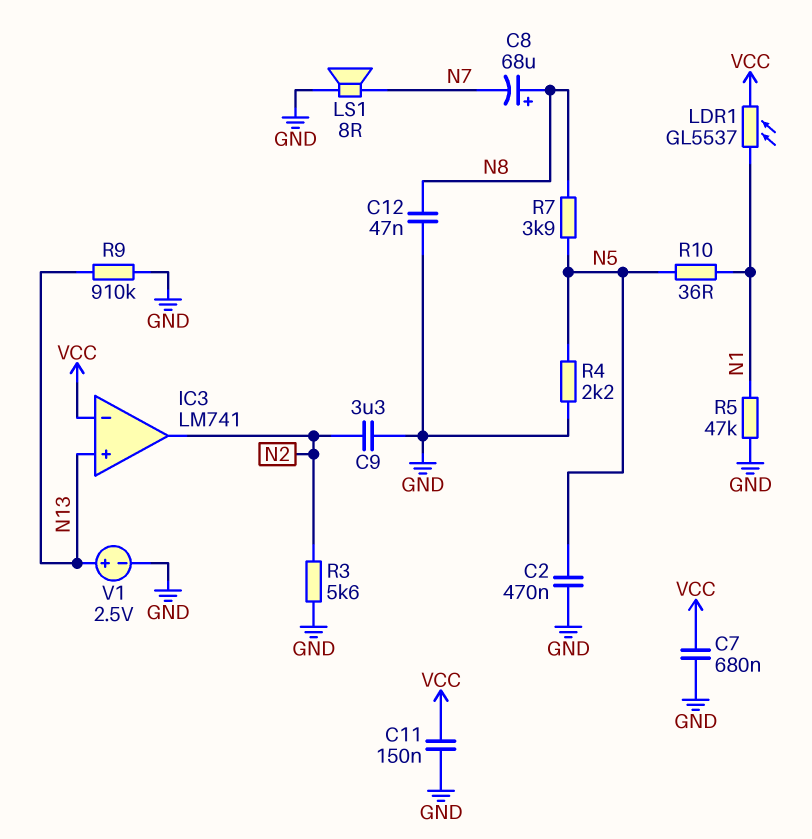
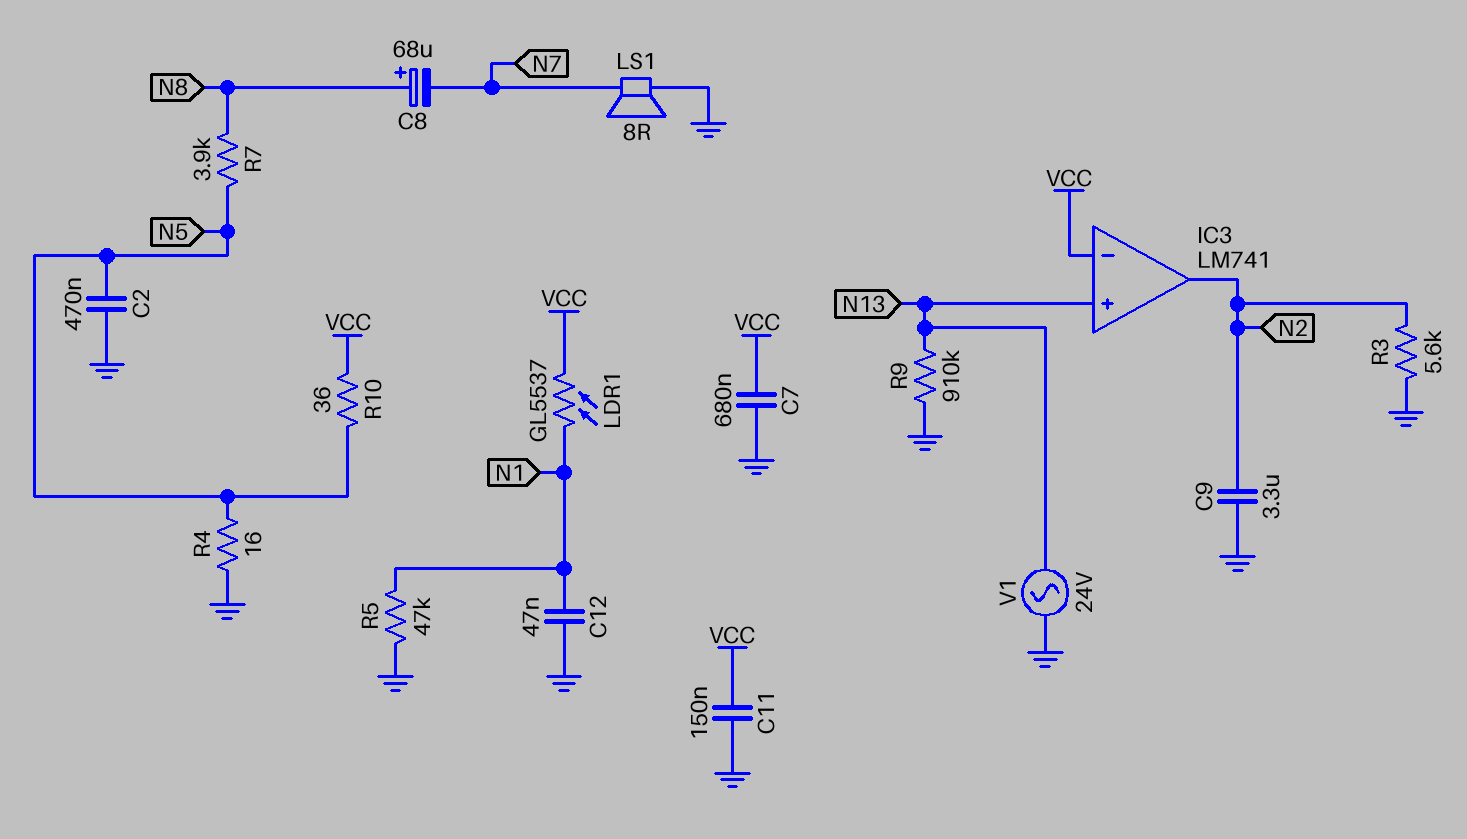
C12: 47nF (GND, N8) -> 47nF (GND, N1)
R4: 2.2k (GND, N5) -> 16 (GND, N5)
R10: 36 (N1, N5) -> 36 (N5, VCC)
V1: 2.5V (plus N13, minus GND) -> AC 24V (GND, N13)

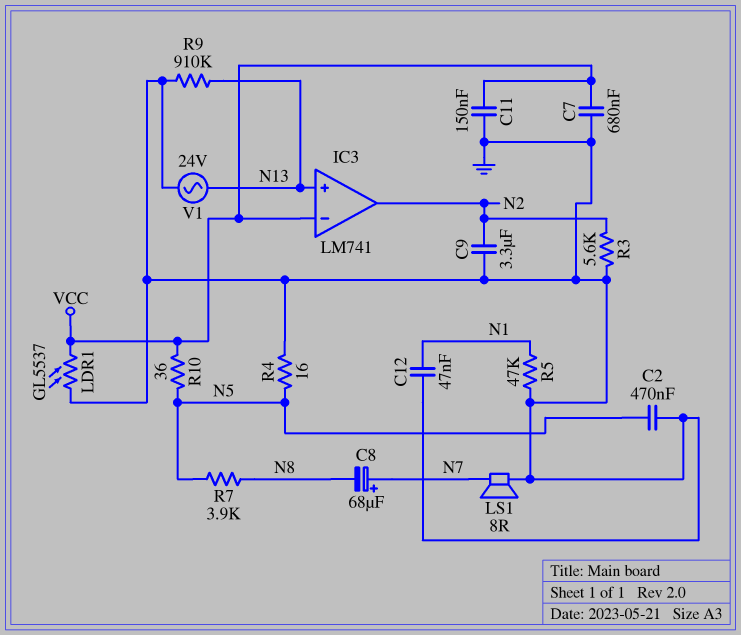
C8: 68uF (plus N8, minus N7) -> 68uF (plus N7, minus N8)
LDR1: GL5537 (N1, VCC) -> GL5537 (GND, VCC)

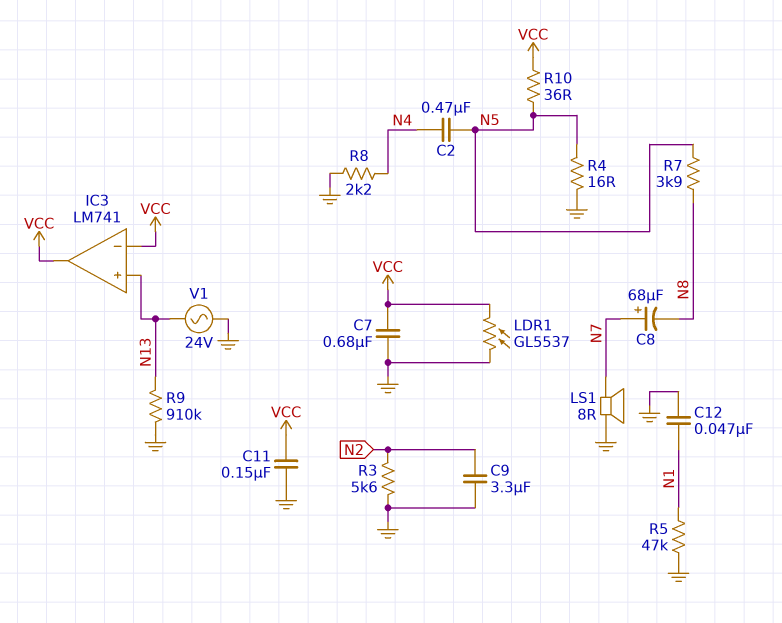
C2: 470nF (GND, N5) -> 470nF (N4, N5)
IC3 pin out: N2 -> VCC
R8: none -> 2.2k (GND, N4)

